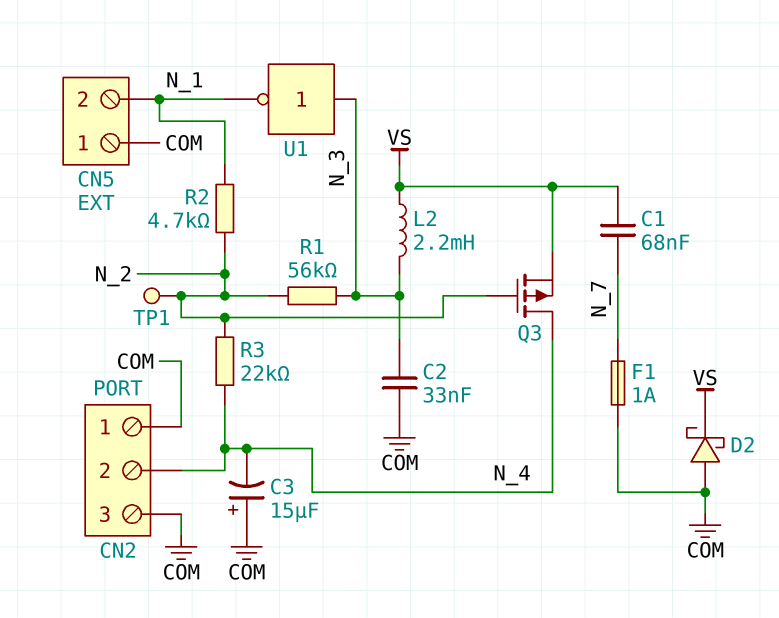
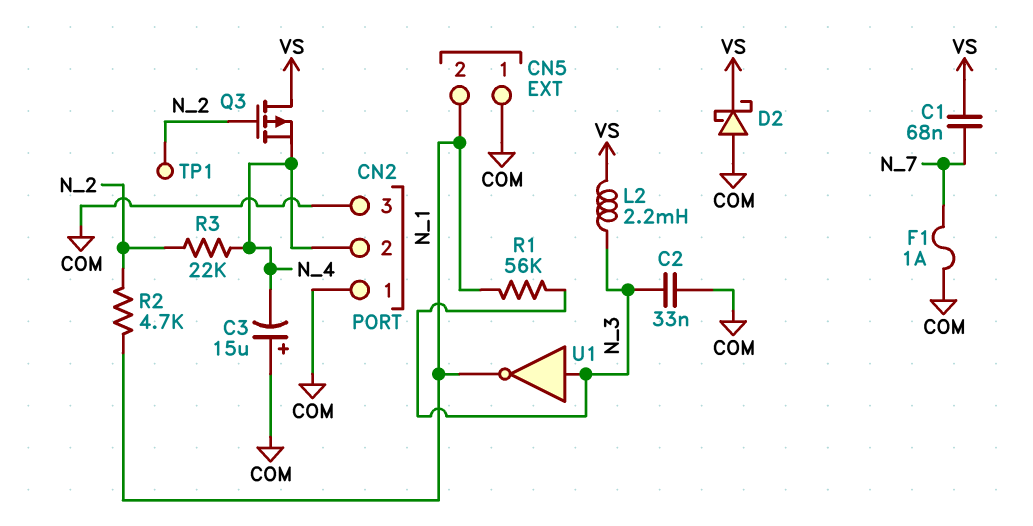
Q3: PMOS (G N_2, D N_4, S VS) -> PMOS (G N_2, D VS, S N_4)
R1: 56k (N_2, N_3) -> 56k (N_1, N_3)

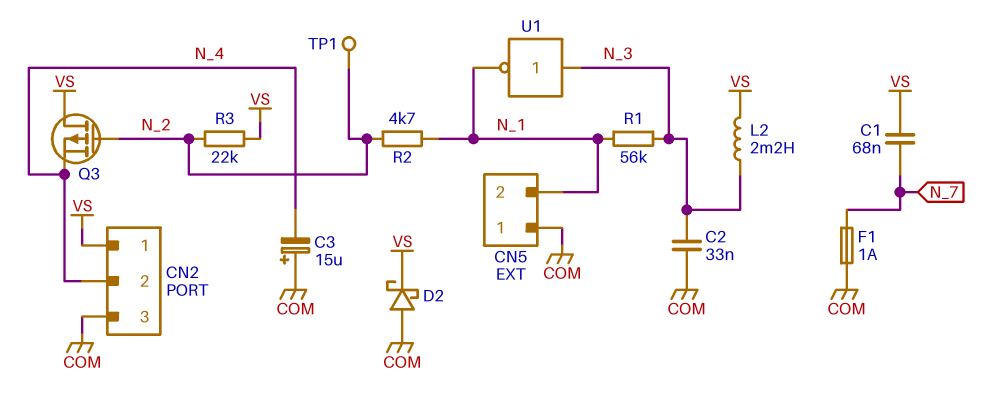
CN2 pin 1: COM -> VS
R3: 22k (N_2, N_4) -> 22k (N_2, VS)

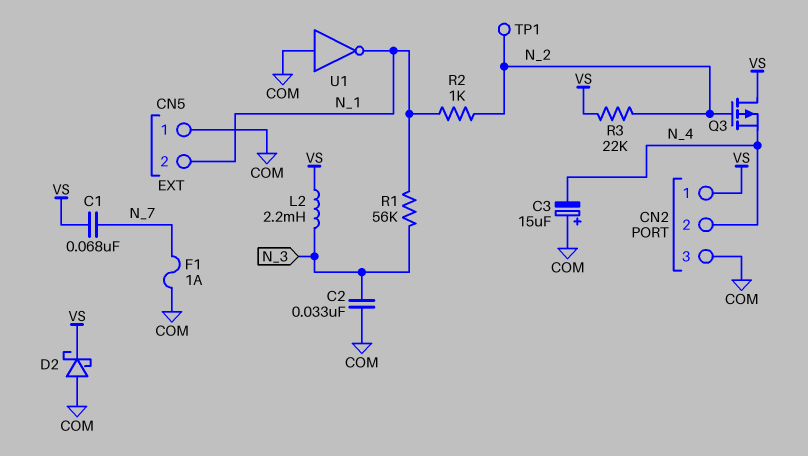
R2: 4.7k (N_1, N_2) -> 1k (N_1, N_2)
U1: NOT (in N_3, out N_1) -> NOT (in COM, out N_1)

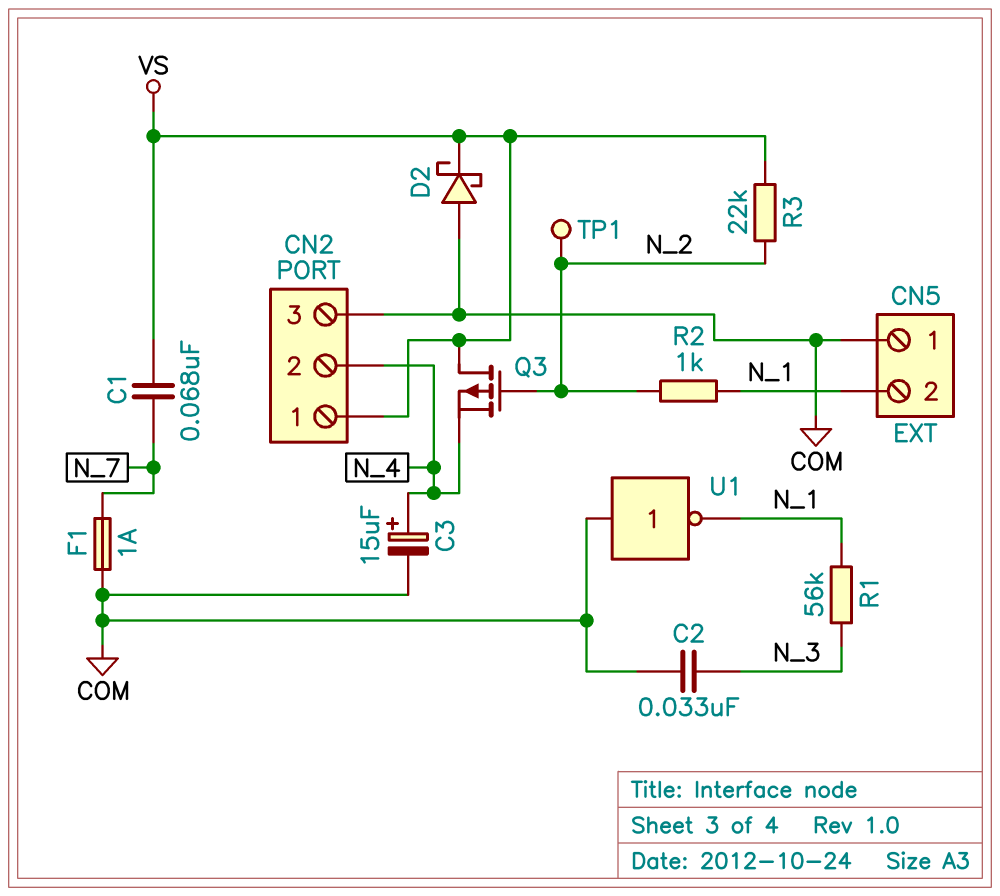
C3: 15uF (plus COM, minus N_4) -> 15uF (plus N_4, minus COM)
L2: 2.2mH (N_3, VS) -> none

